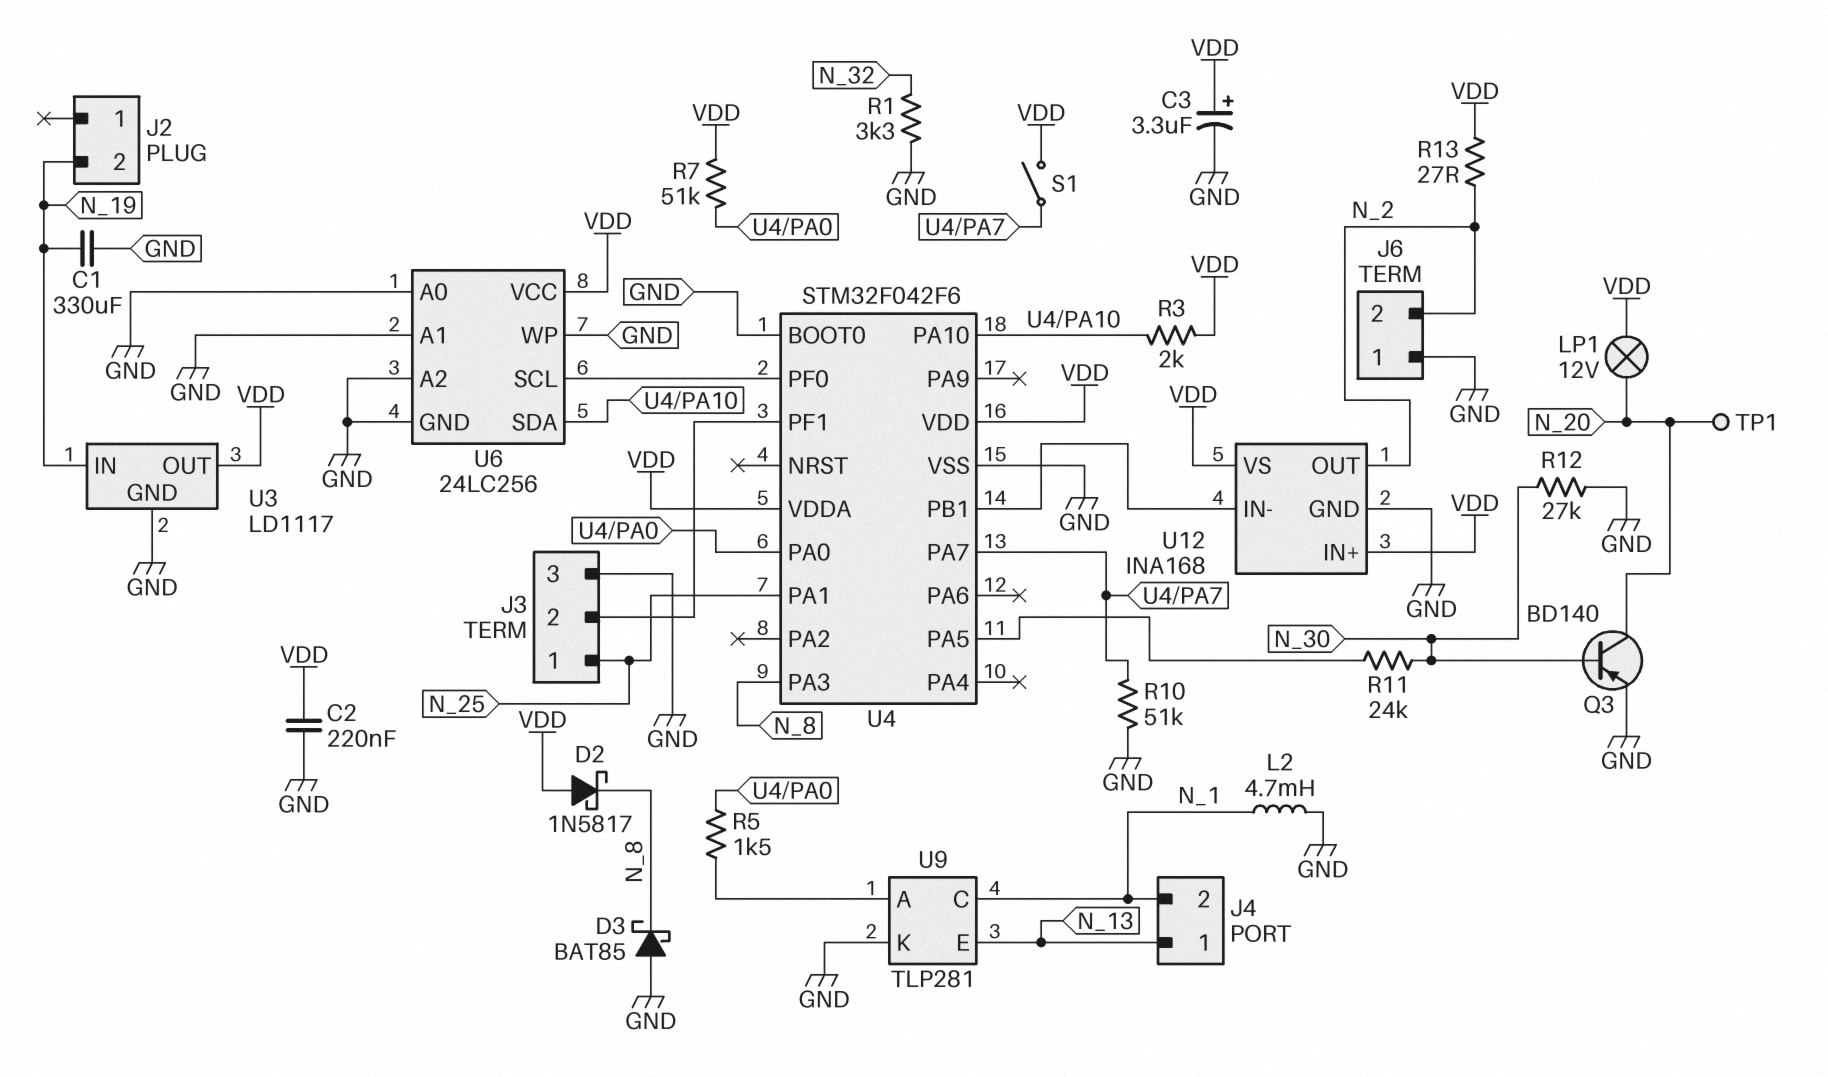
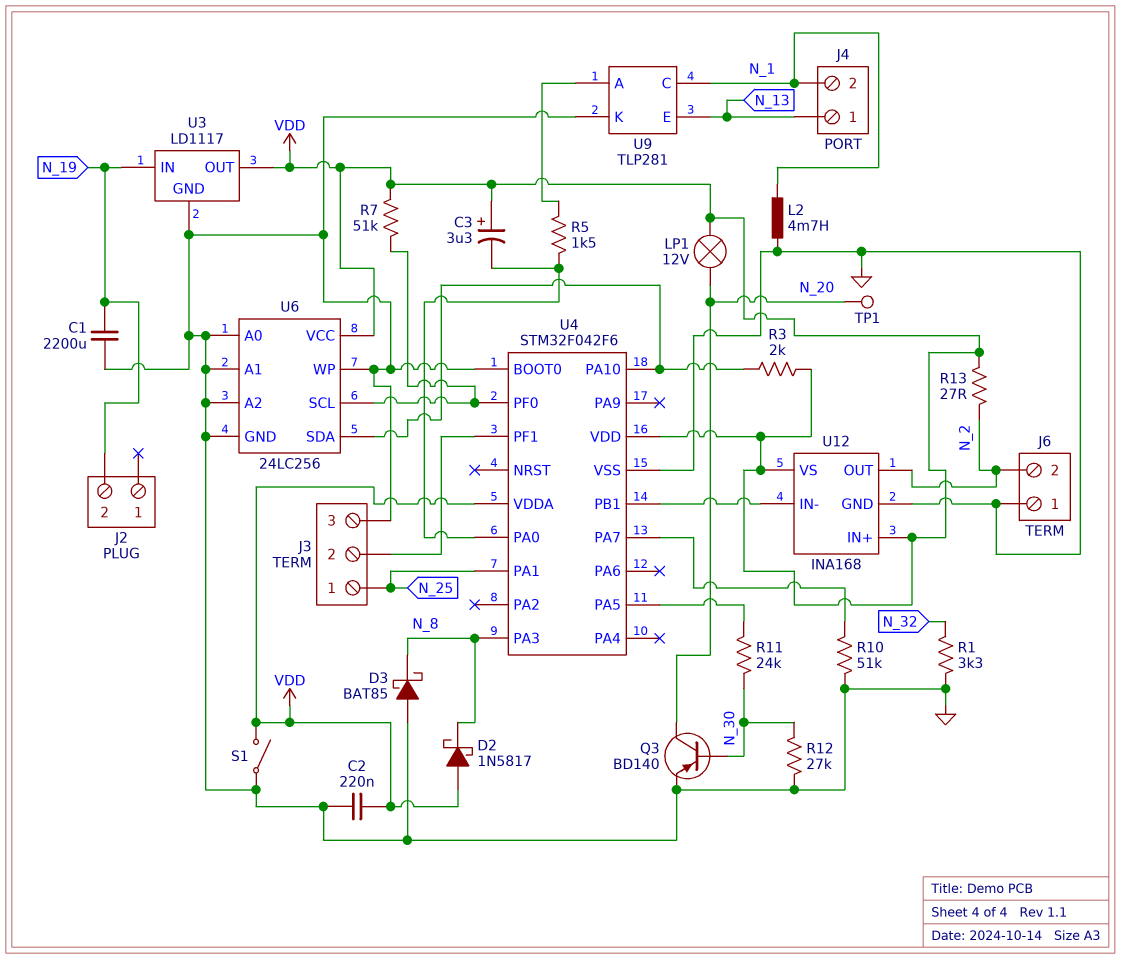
C1: 330uF (GND, N_19) -> 2200uF (GND, N_19)
C3: 3.3uF (plus VDD, minus GND) -> 3.3uF (plus VDD, minus U4/PA0)
R7: 51k (U4/PA0, VDD) -> 51k (U4/PF0, VDD)
S1: switch (U4/PA7, VDD) -> switch (GND, VDD)

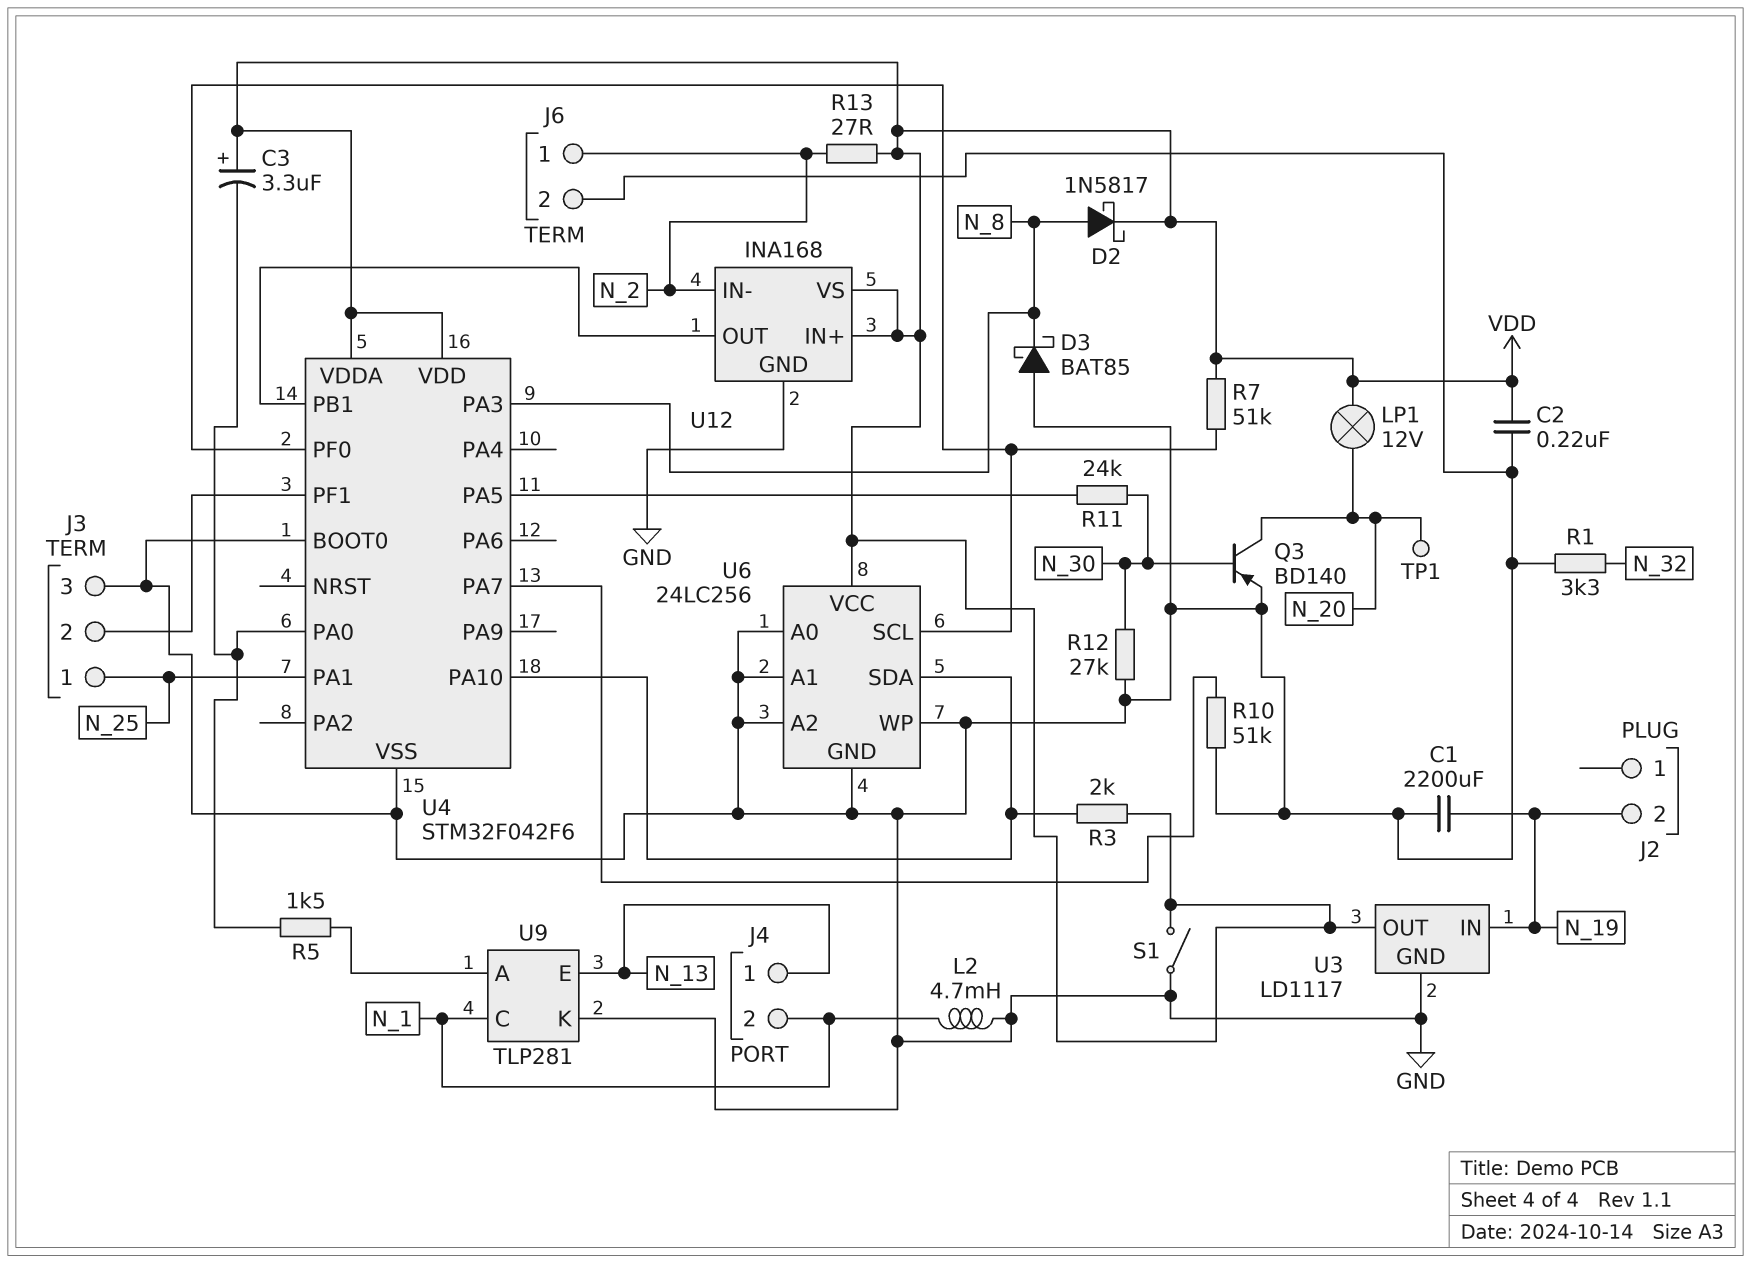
D2: schottky 1N5817 (A VDD, K N_8) -> schottky 1N5817 (A N_8, K VDD)
J6 pin 1: GND -> N_2
J6 pin 2: N_2 -> GND
U12 pin IN-: U4/PB1 -> N_2
U12 pin OUT: N_2 -> U4/PB1

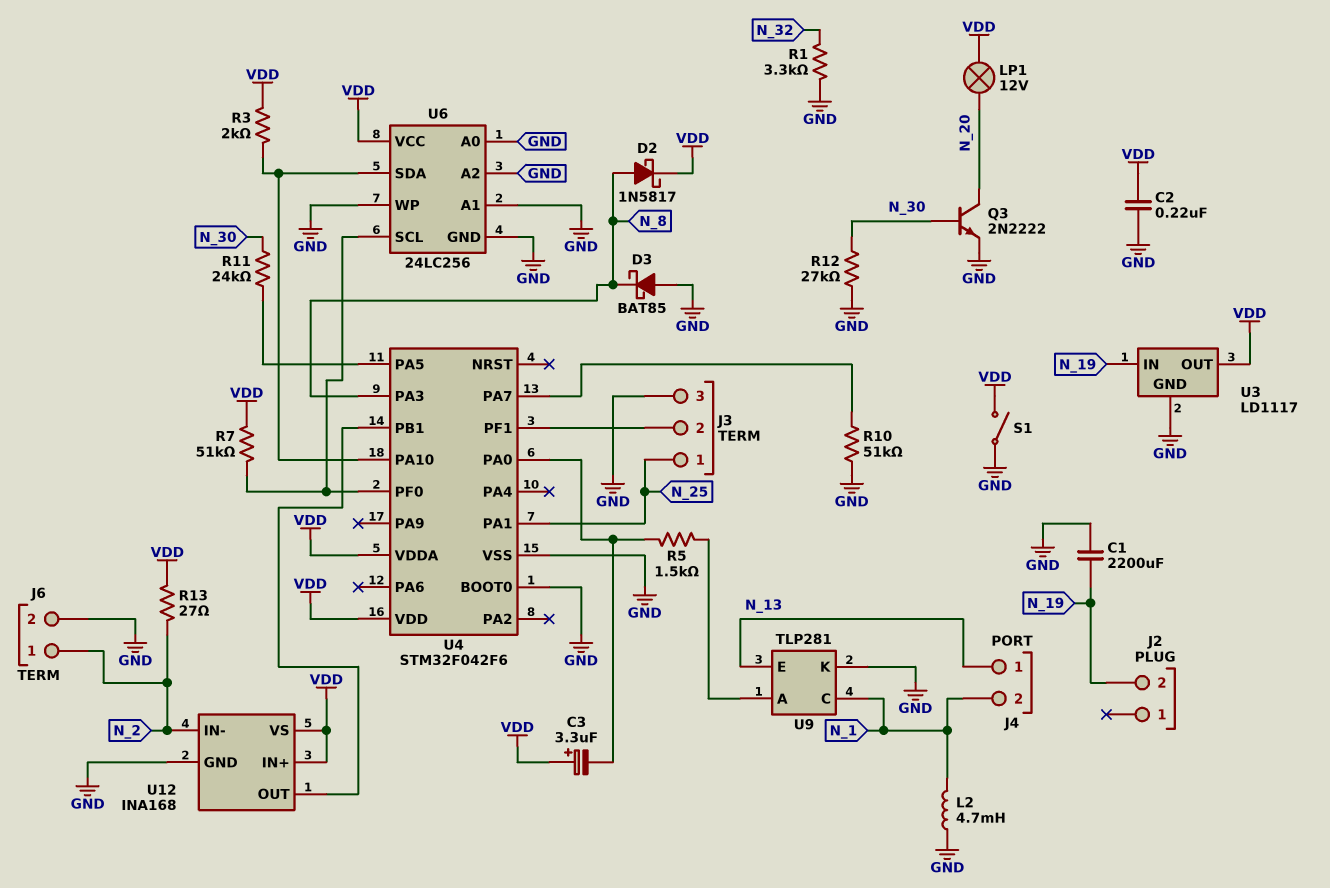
Q3: PNP BD140 (B N_30, C N_20, E GND) -> NPN 2N2222 (B N_30, C N_20, E GND)
TP1: test point (N_20) -> none

